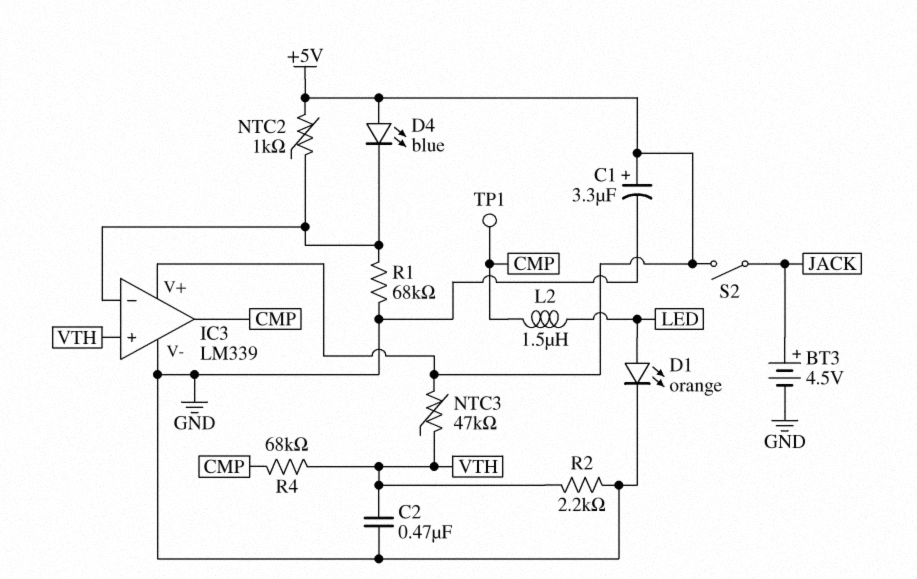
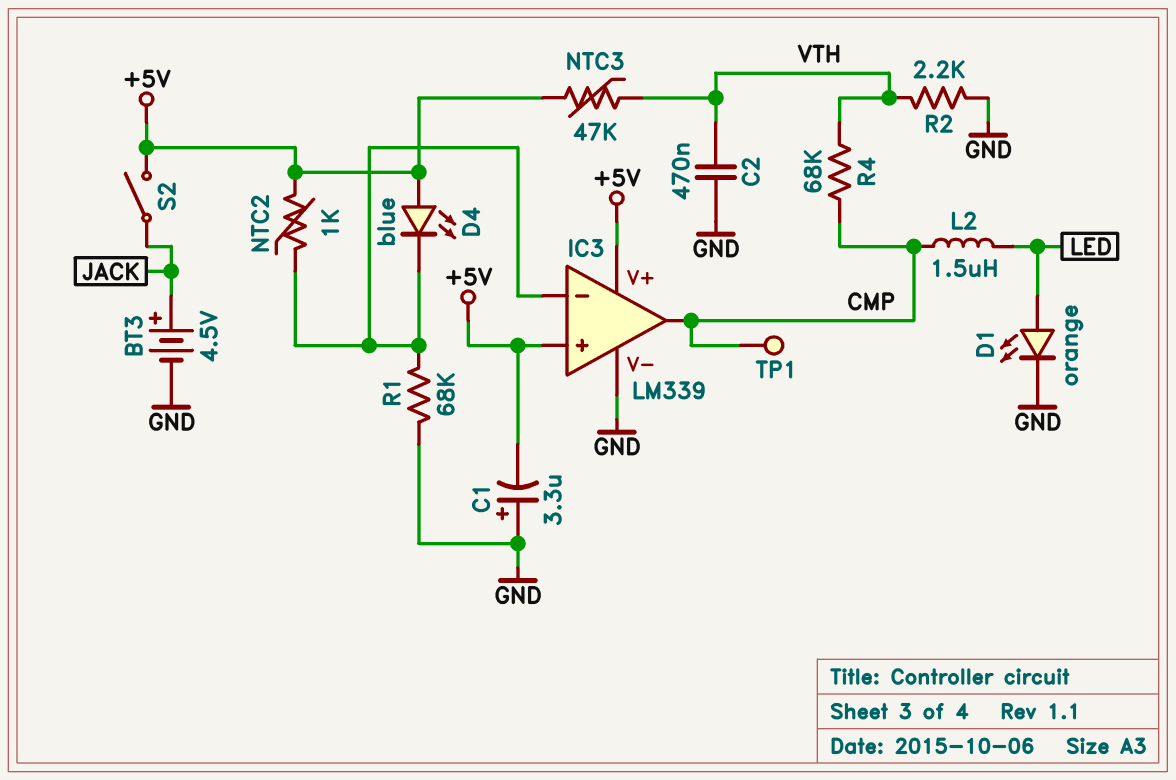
C1: 3.3uF (plus +5V, minus GND) -> 3.3uF (plus GND, minus +5V)
IC3 pin in+: VTH -> +5V

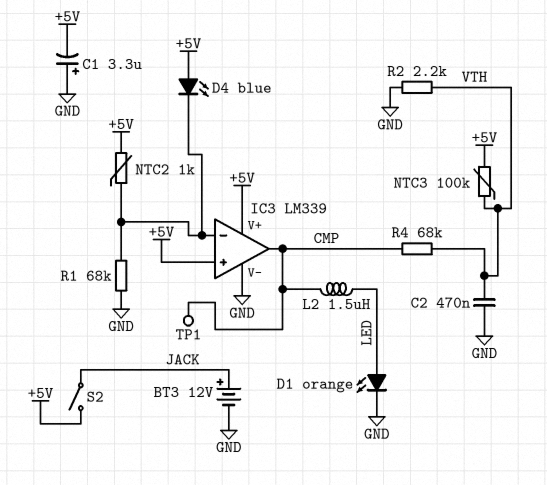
BT3: 4.5V (plus JACK, minus GND) -> 12V (plus JACK, minus GND)
NTC3: 47k (+5V, VTH) -> 100k (+5V, VTH)

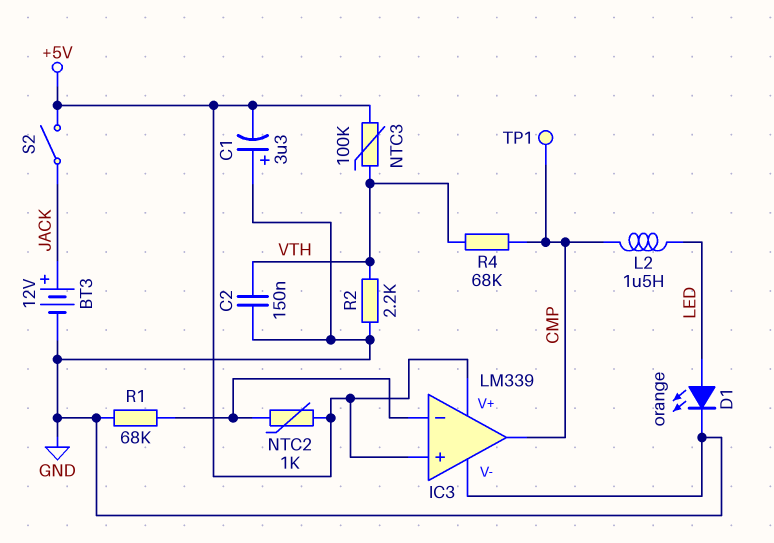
C2: 470nF (GND, VTH) -> 150nF (GND, VTH)
D4: LED blue (A +5V, K IC3/in-) -> none

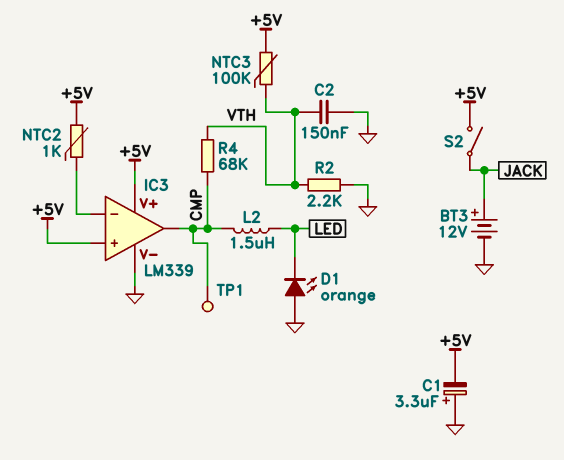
D1: LED orange (A LED, K GND) -> LED orange (A GND, K LED)
R1: 68k (GND, IC3/in-) -> none

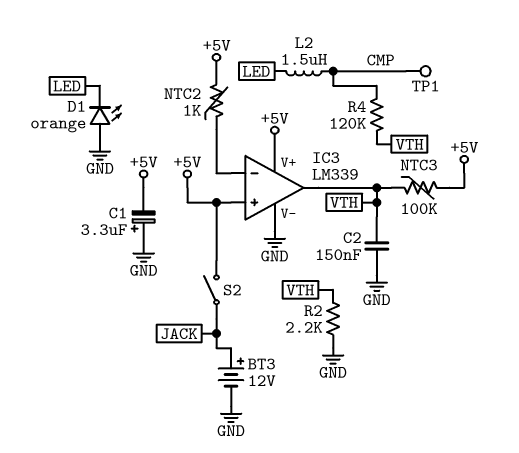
IC3 pin out: CMP -> VTH
R4: 68k (CMP, VTH) -> 120k (CMP, VTH)

